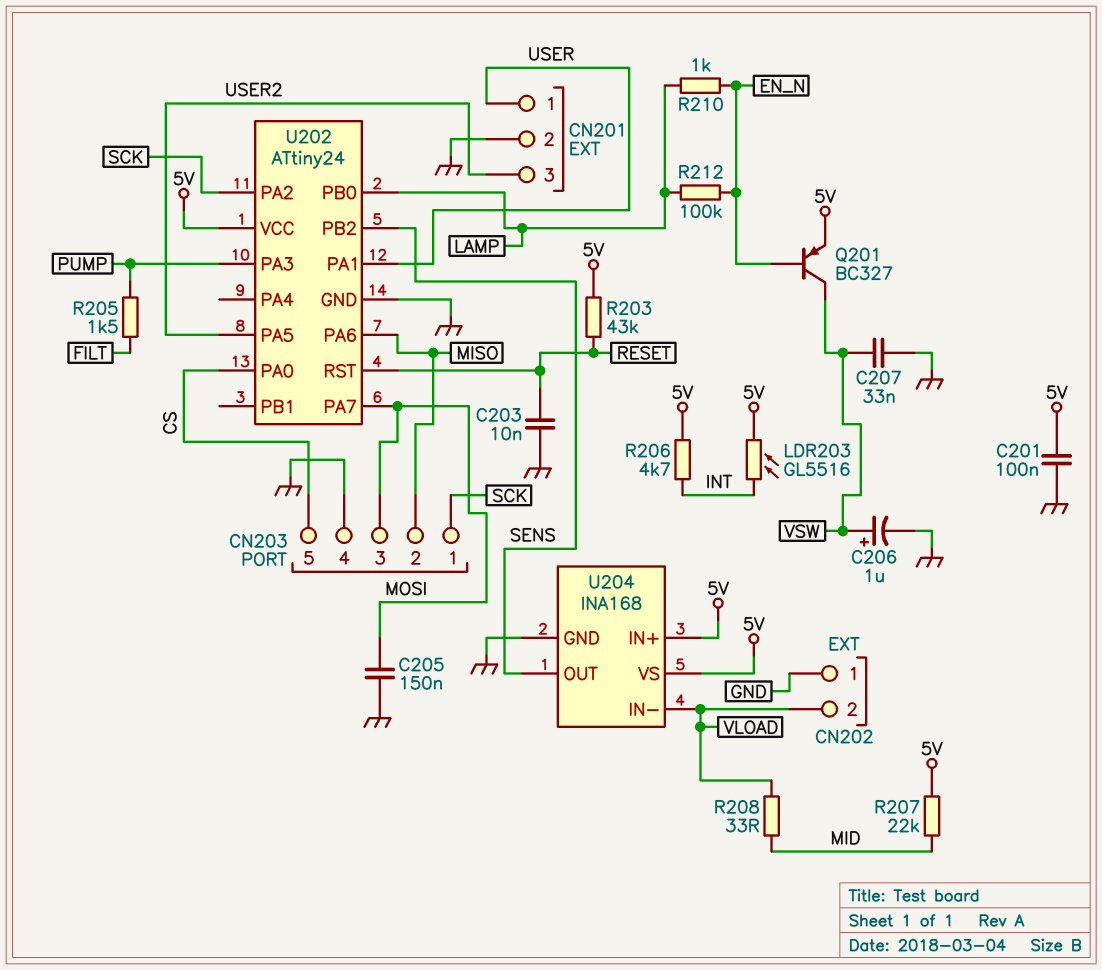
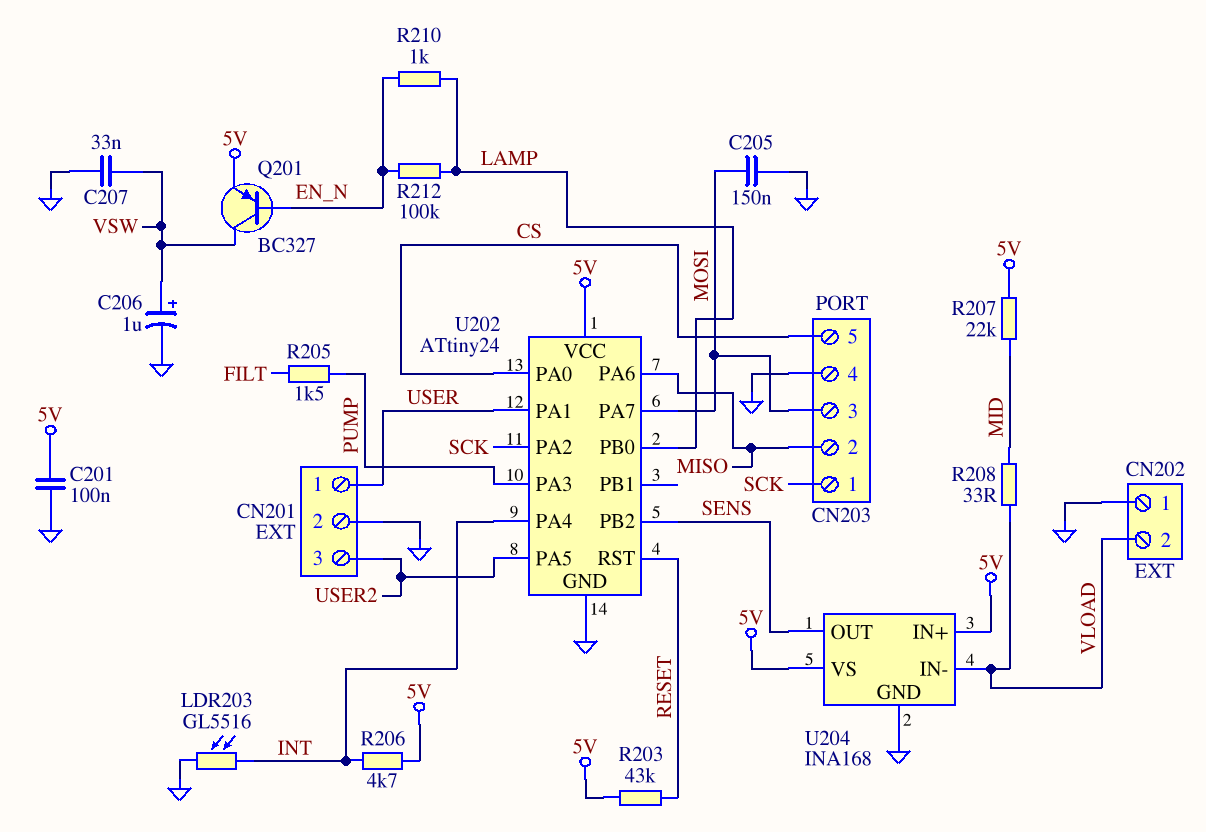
C203: 10nF (GND, RESET) -> none
LDR203: GL5516 (5V, INT) -> GL5516 (GND, INT)
U202 pin PA4: none -> INT

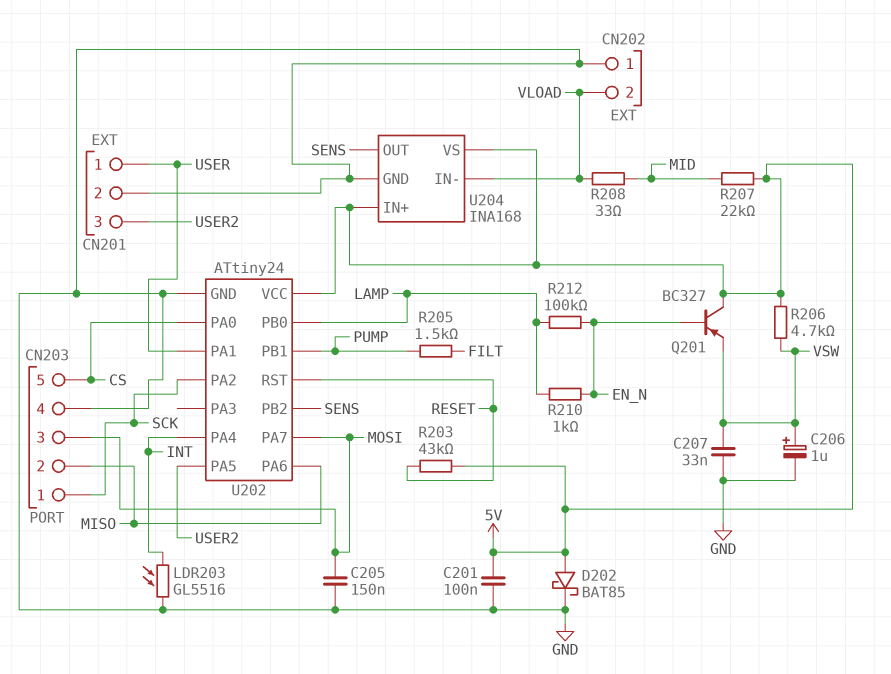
D202: none -> schottky BAT85 (A 5V, K GND)
Q201: PNP BC327 (B EN_N, C VSW, E 5V) -> PNP BC327 (B EN_N, C 5V, E VSW)
R206: 4.7k (5V, INT) -> 4.7k (5V, VSW)
U202 pin PA3: PUMP -> none
U202 pin PB1: none -> PUMP

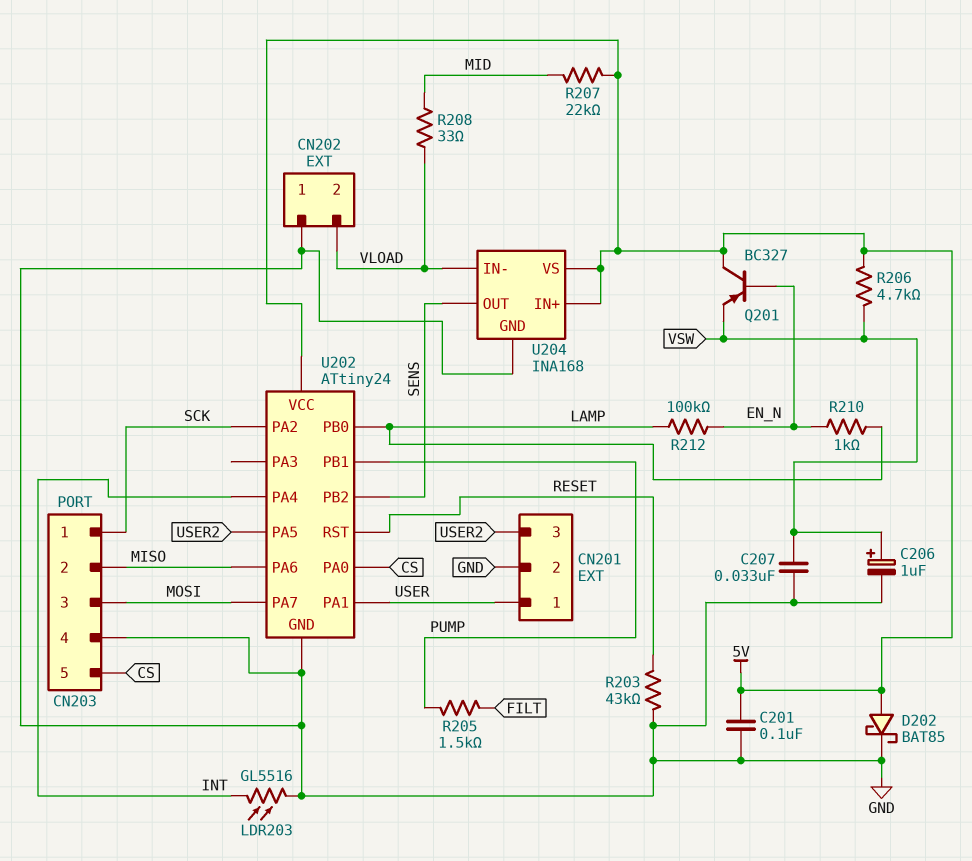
C205: 150nF (GND, MOSI) -> none
R203: 43k (5V, RESET) -> 43k (GND, RESET)

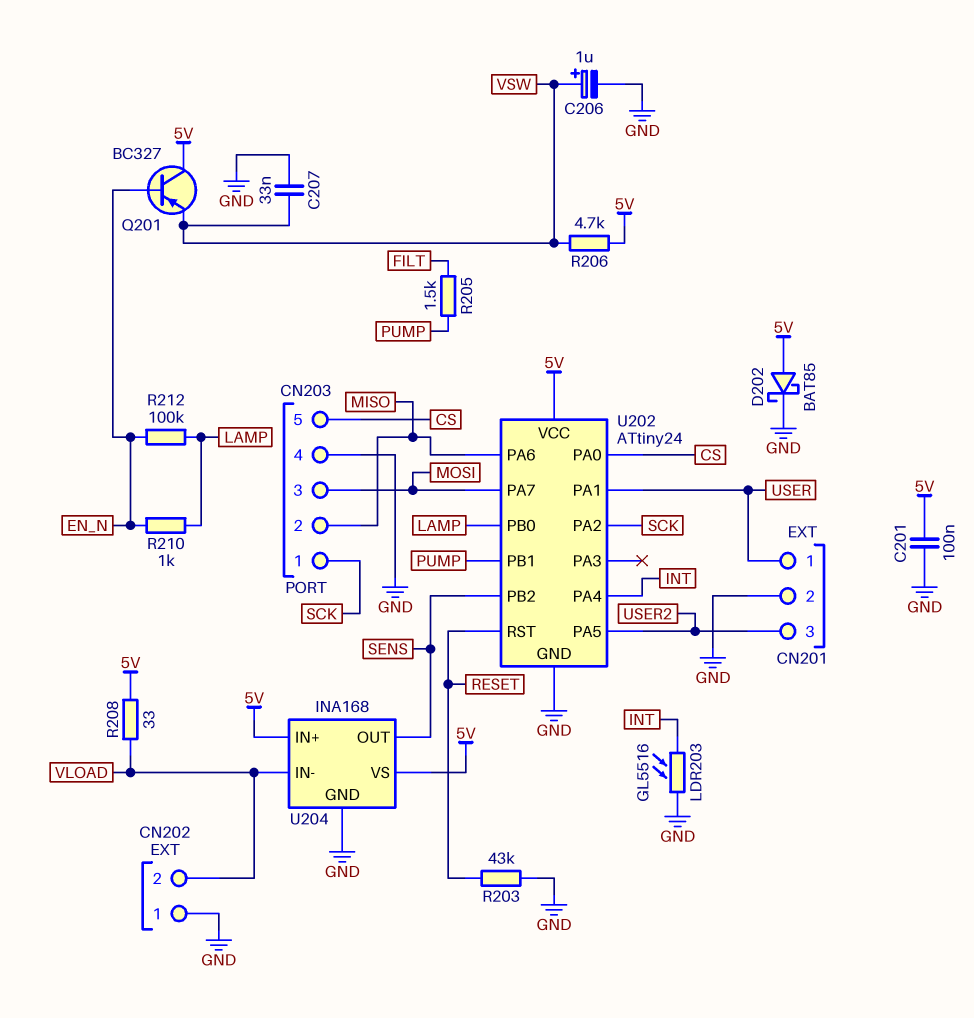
R207: 22k (5V, MID) -> none
R208: 33 (MID, VLOAD) -> 33 (5V, VLOAD)

